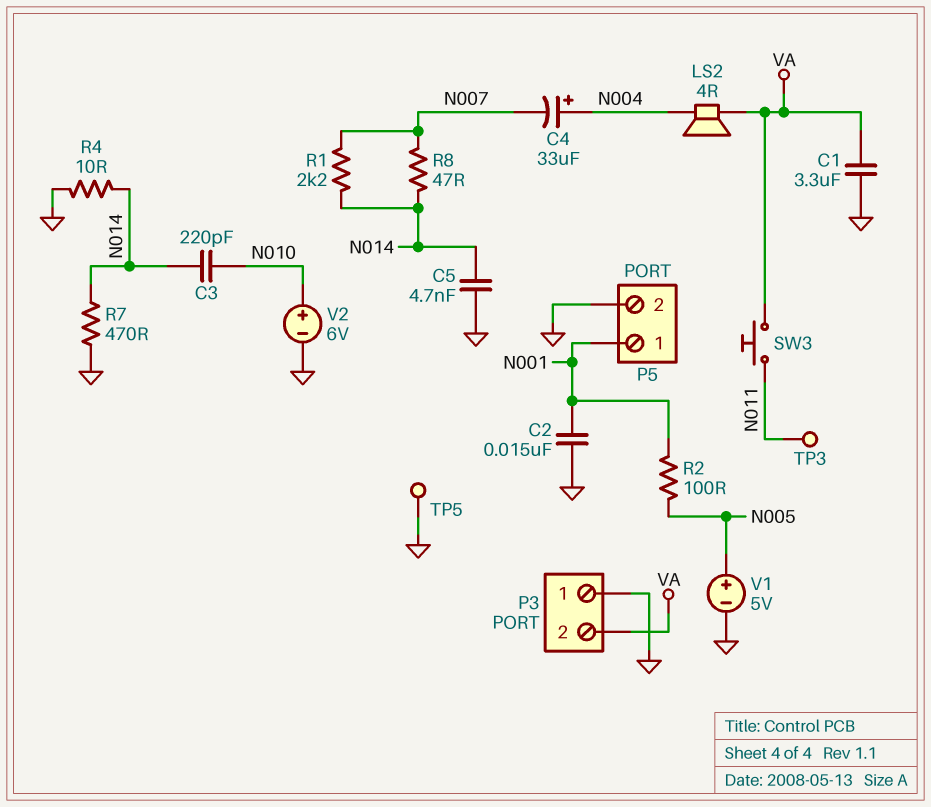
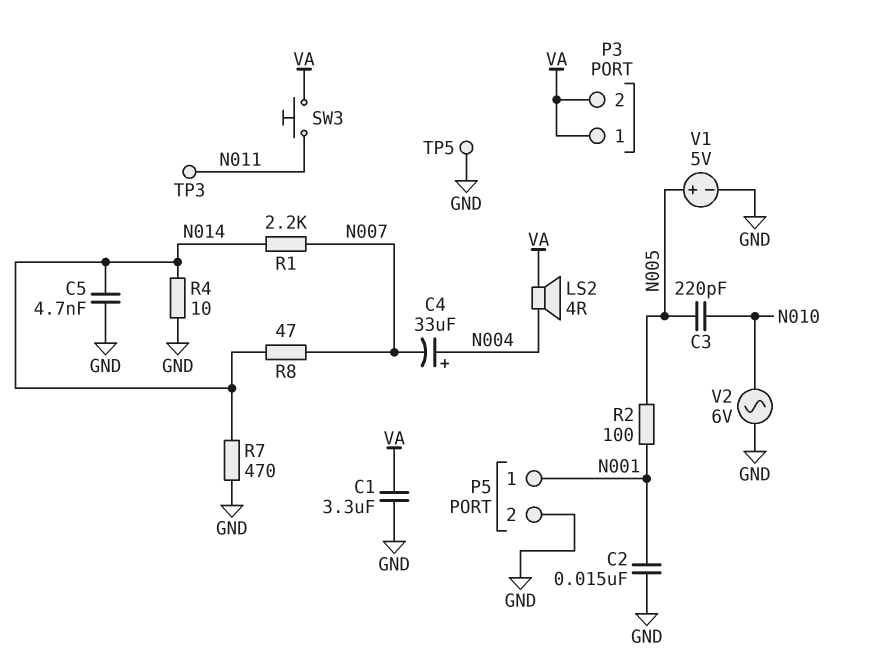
C3: 220pF (N010, N014) -> 220pF (N005, N010)
P3 pin 1: GND -> VA
V2: 6V (plus N010, minus GND) -> AC 6V (GND, N010)

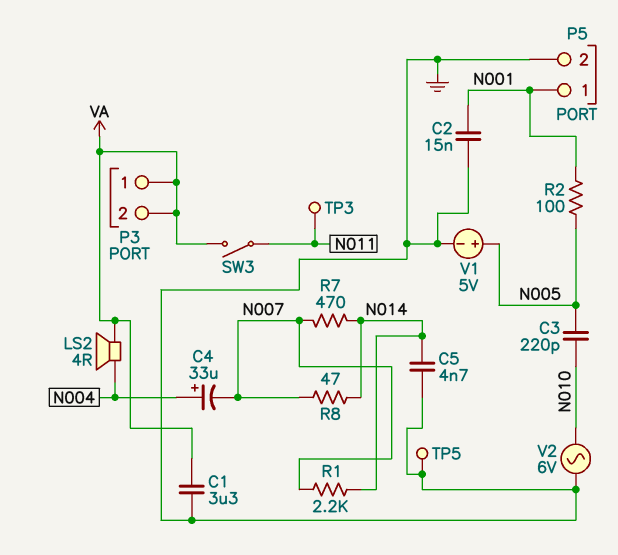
R4: 10 (GND, N014) -> none
R7: 470 (GND, N014) -> 470 (N007, N014)
SW3: button (N011, VA) -> switch (N011, VA)

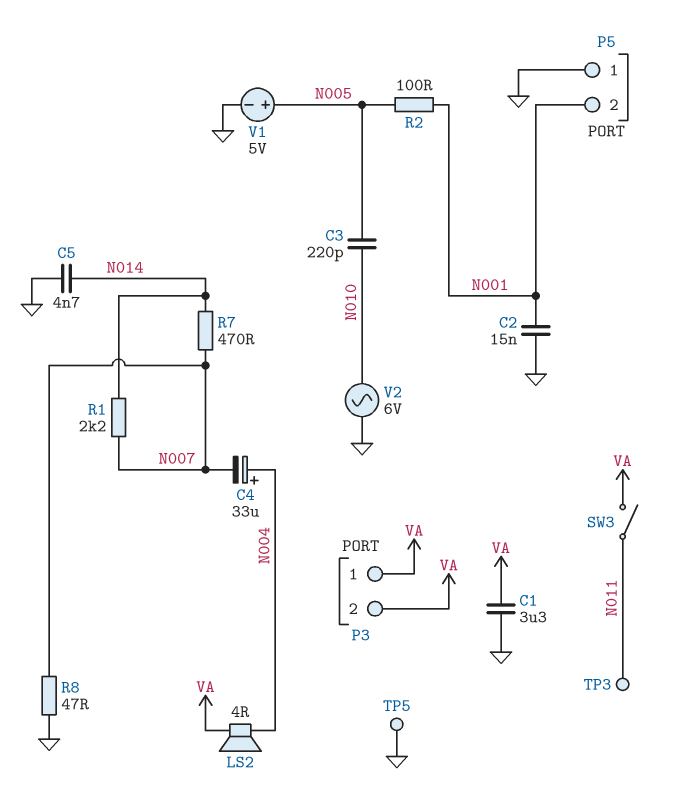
P5 pin 1: N001 -> GND
P5 pin 2: GND -> N001
R8: 47 (N007, N014) -> 47 (GND, N007)

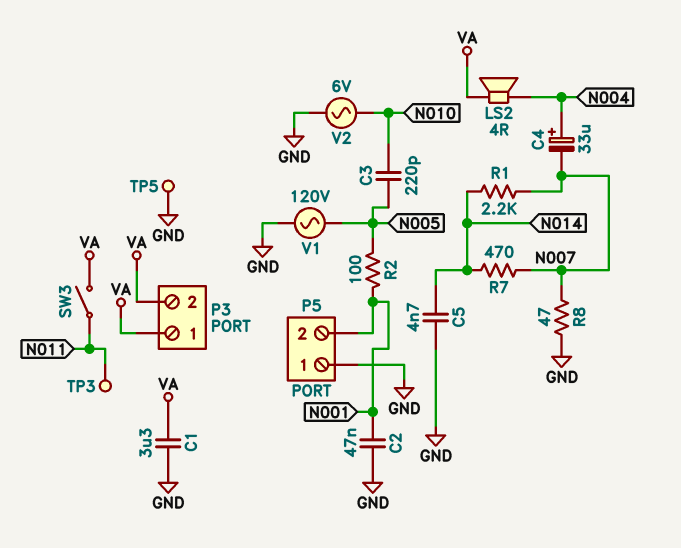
C2: 15nF (GND, N001) -> 47nF (GND, N001)
V1: 5V (plus N005, minus GND) -> AC 120V (GND, N005)

